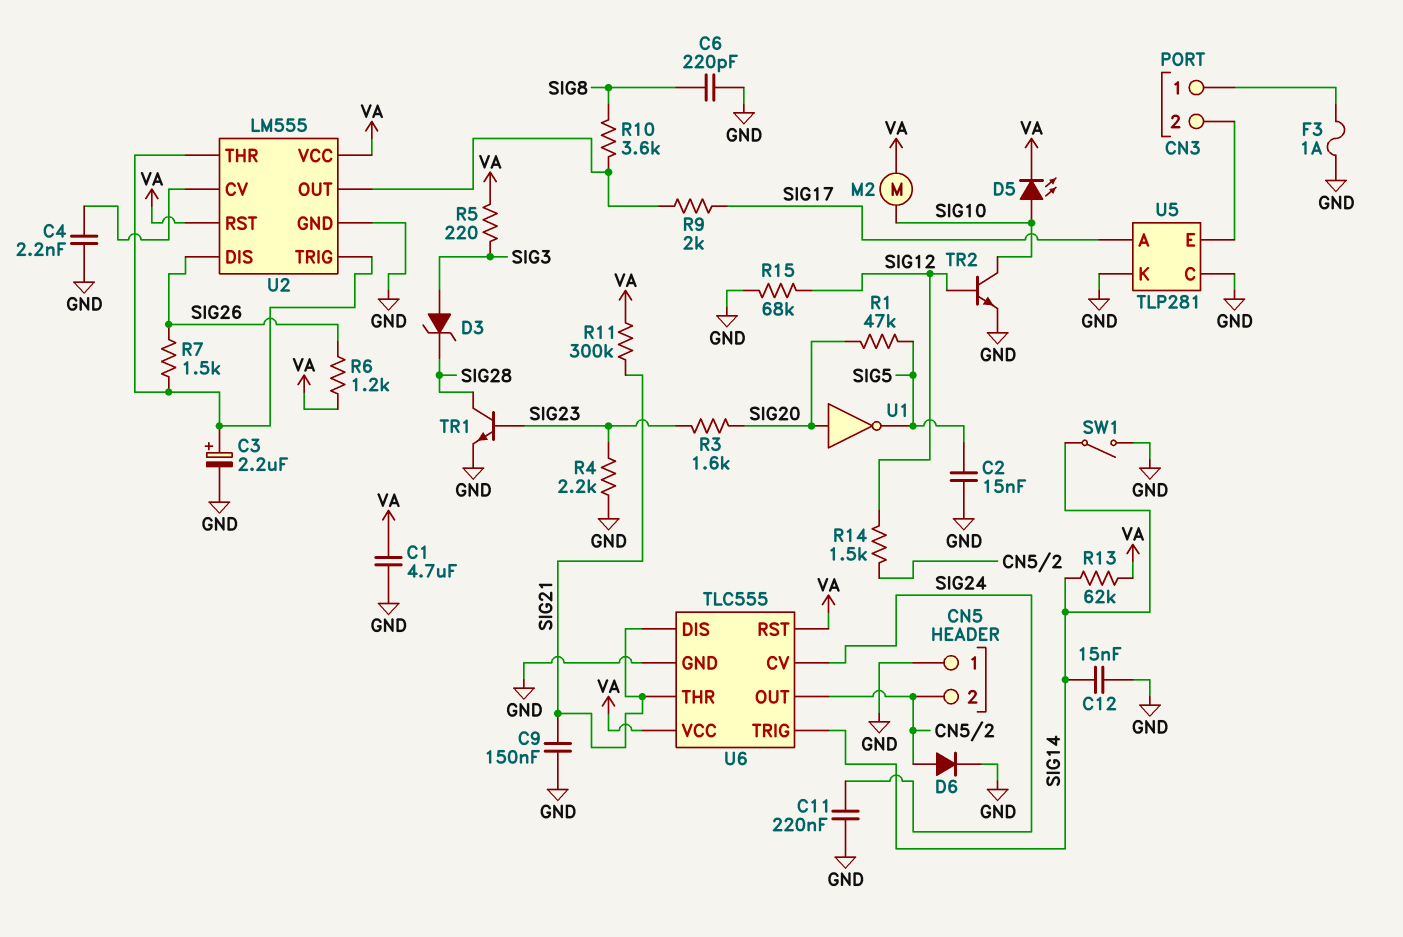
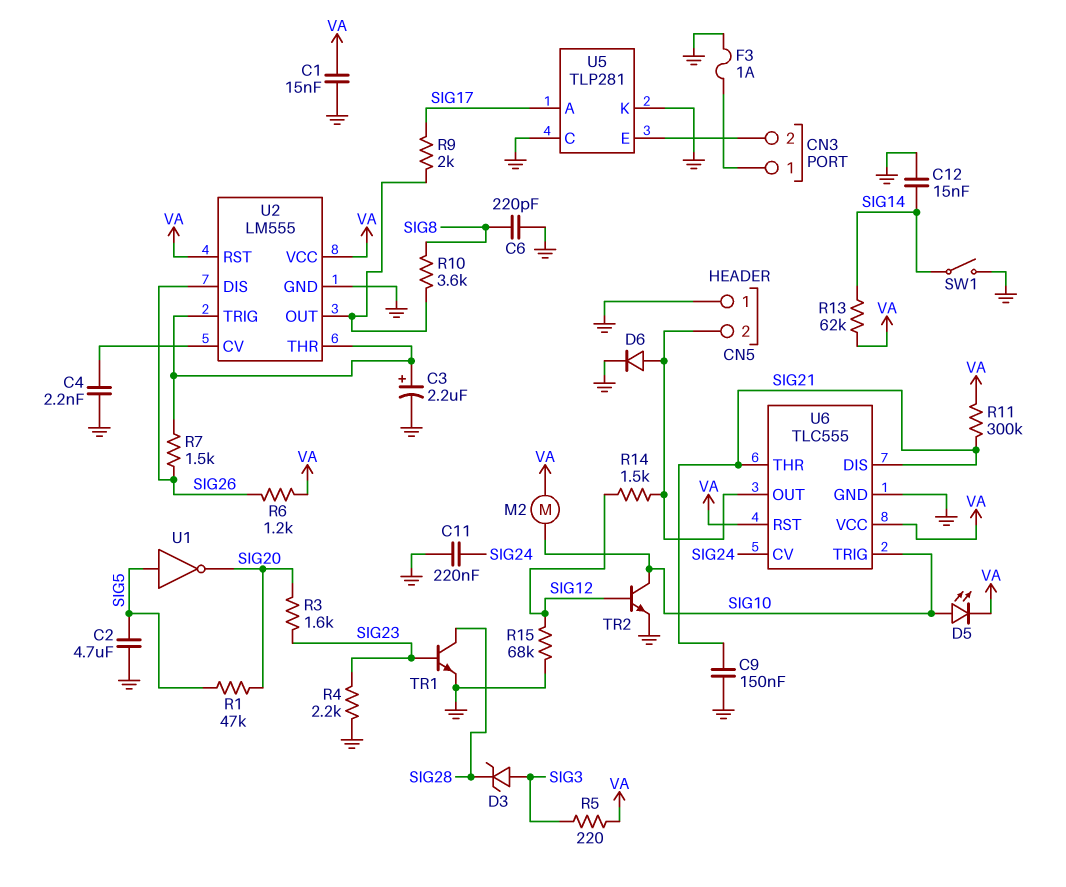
C1: 4.7uF (GND, VA) -> 15nF (GND, VA)
C2: 15nF (GND, SIG5) -> 4.7uF (GND, SIG5)
U1: NOT (in SIG20, out SIG5) -> NOT (in SIG5, out SIG20)
U6 pin TRIG: SIG14 -> SIG10

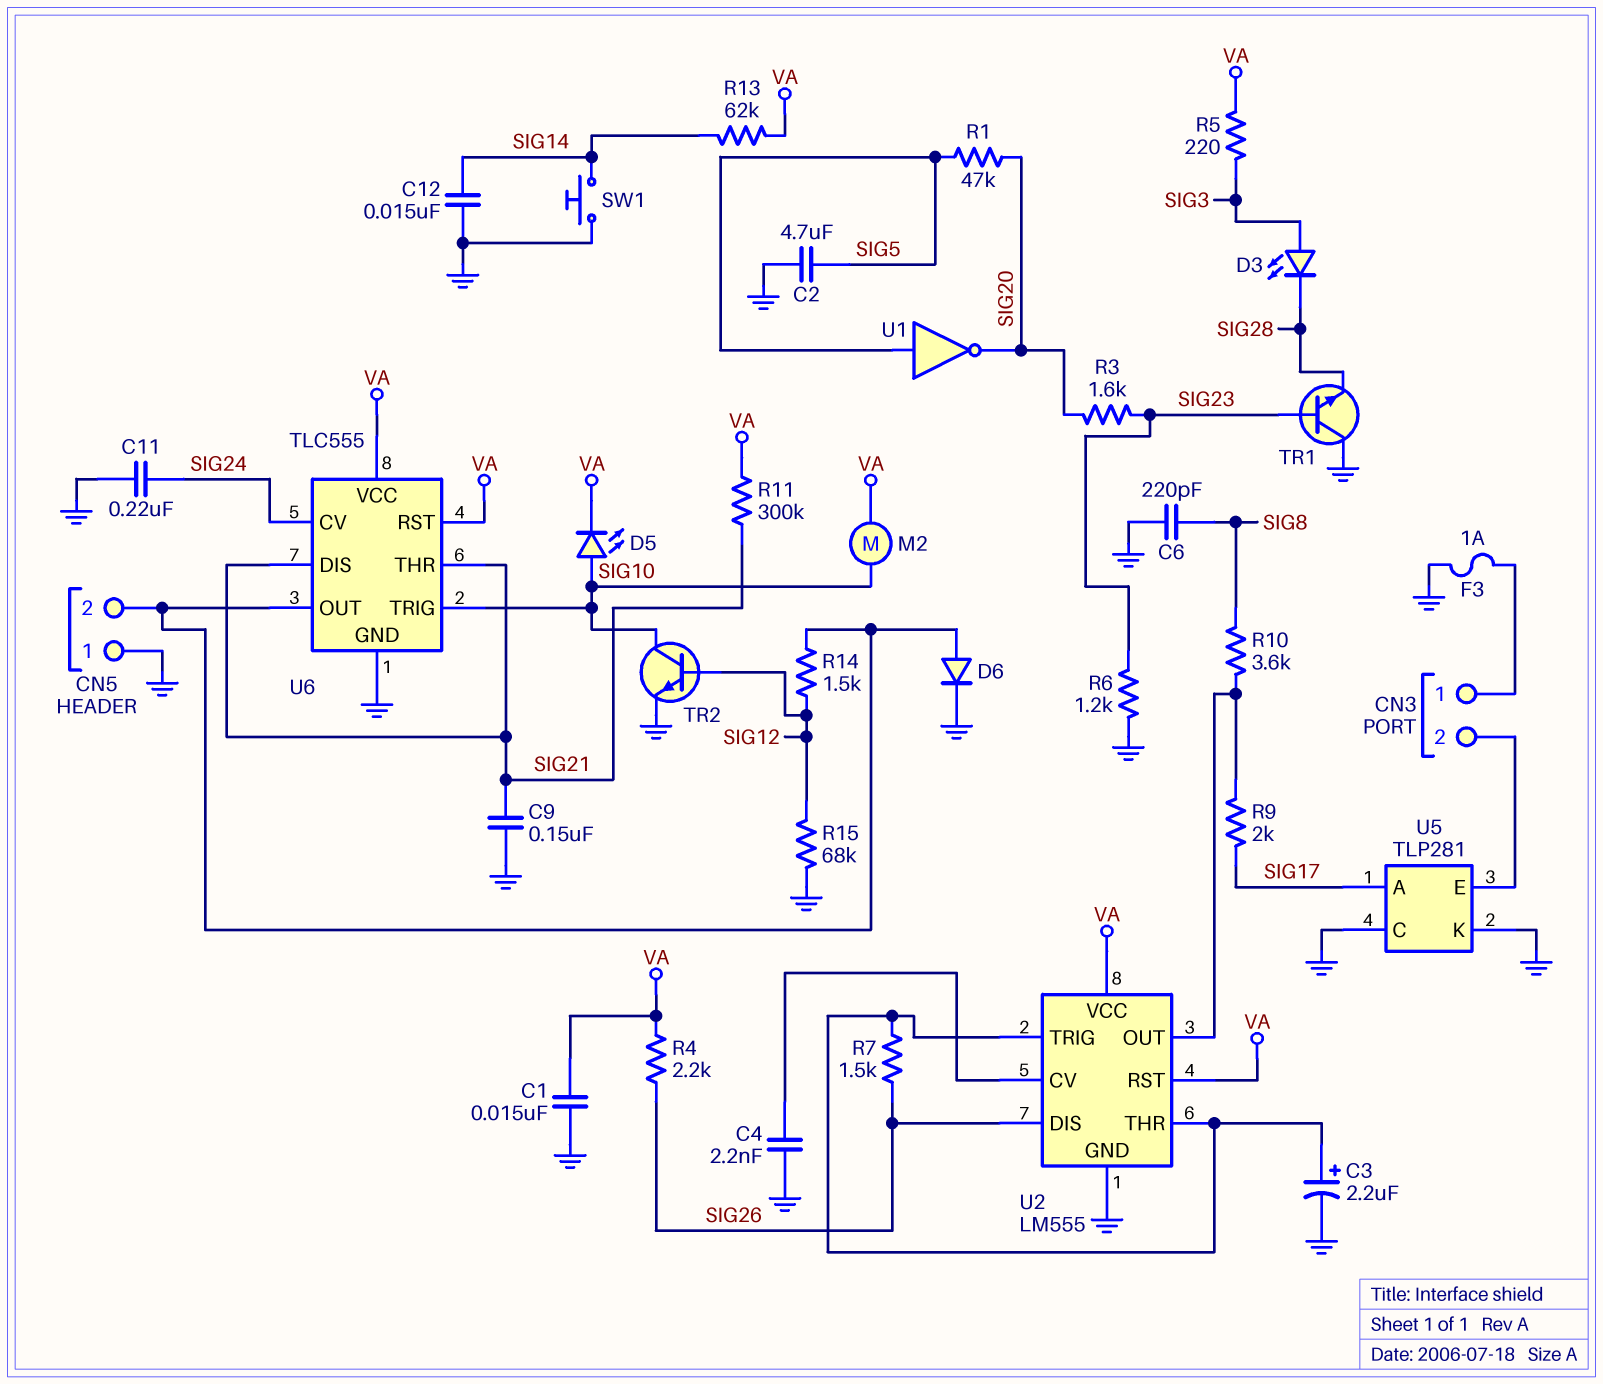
D3: zener (A SIG3, K SIG28) -> LED (A SIG3, K SIG28)
R4: 2.2k (GND, SIG23) -> 2.2k (SIG26, VA)
R6: 1.2k (SIG26, VA) -> 1.2k (GND, SIG23)
SW1: switch (GND, SIG14) -> button (GND, SIG14)
TR1: NPN (B SIG23, C SIG28, E GND) -> NPN (B SIG23, C GND, E SIG28)

